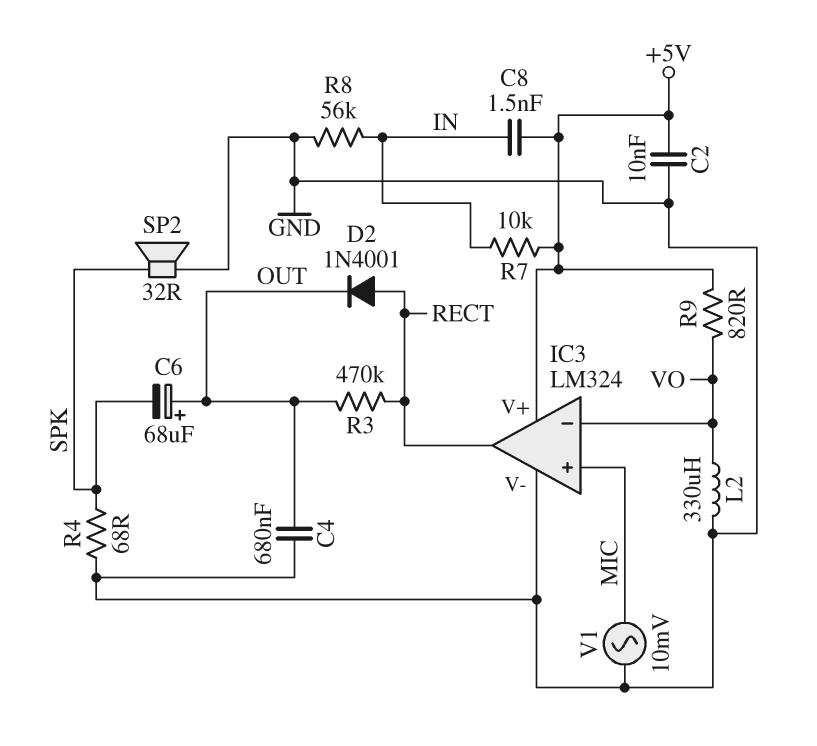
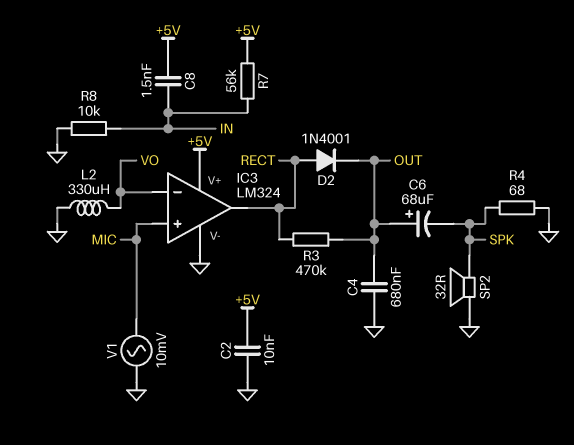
R7: 10k (+5V, IN) -> 56k (+5V, IN)
R8: 56k (GND, IN) -> 10k (GND, IN)
R9: 820 (+5V, VO) -> none

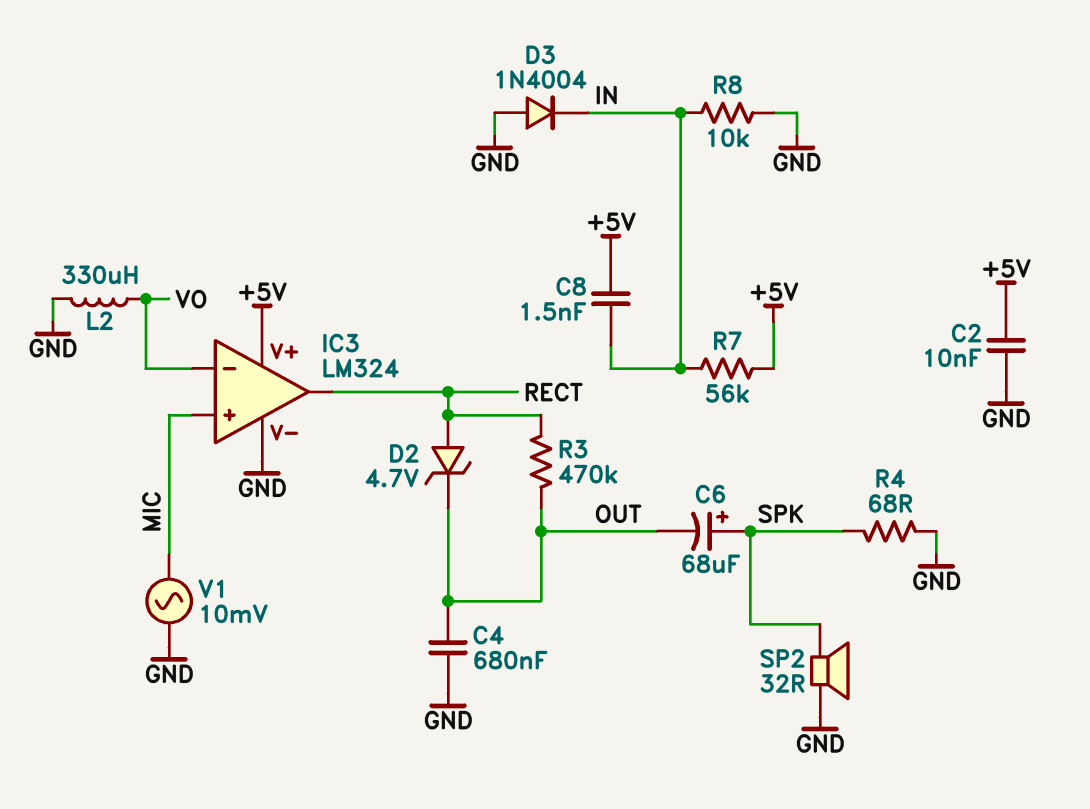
C6: 68uF (plus OUT, minus SPK) -> 68uF (plus SPK, minus OUT)
D2: diode 1N4001 (A RECT, K OUT) -> zener 4.7V (A RECT, K OUT)
D3: none -> diode 1N4004 (A GND, K IN)

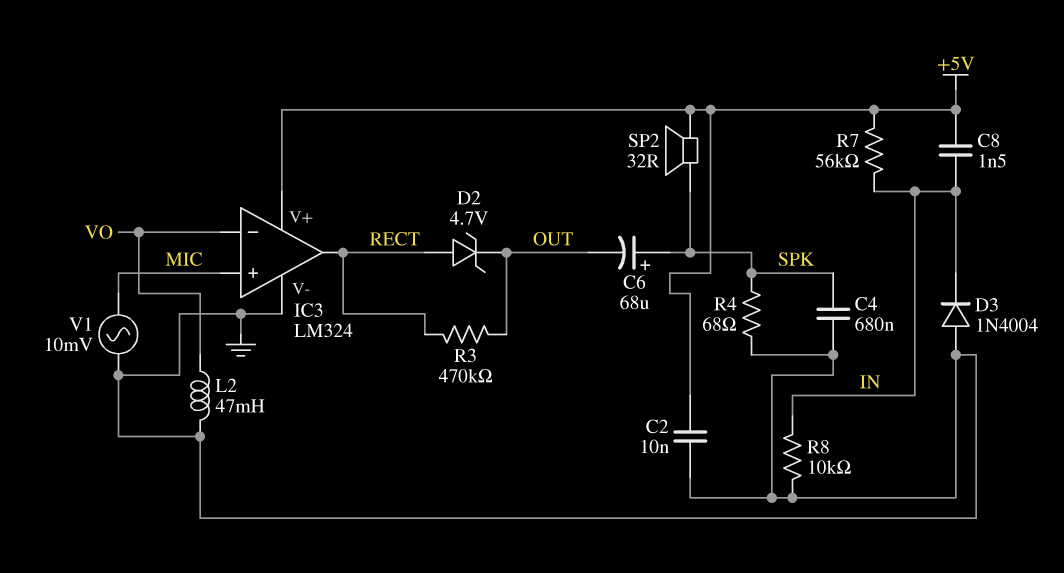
C4: 680nF (GND, OUT) -> 680nF (GND, SPK)
L2: 330uH (GND, VO) -> 47mH (GND, VO)
SP2: speaker 32R (GND, SPK) -> speaker 32R (+5V, SPK)

